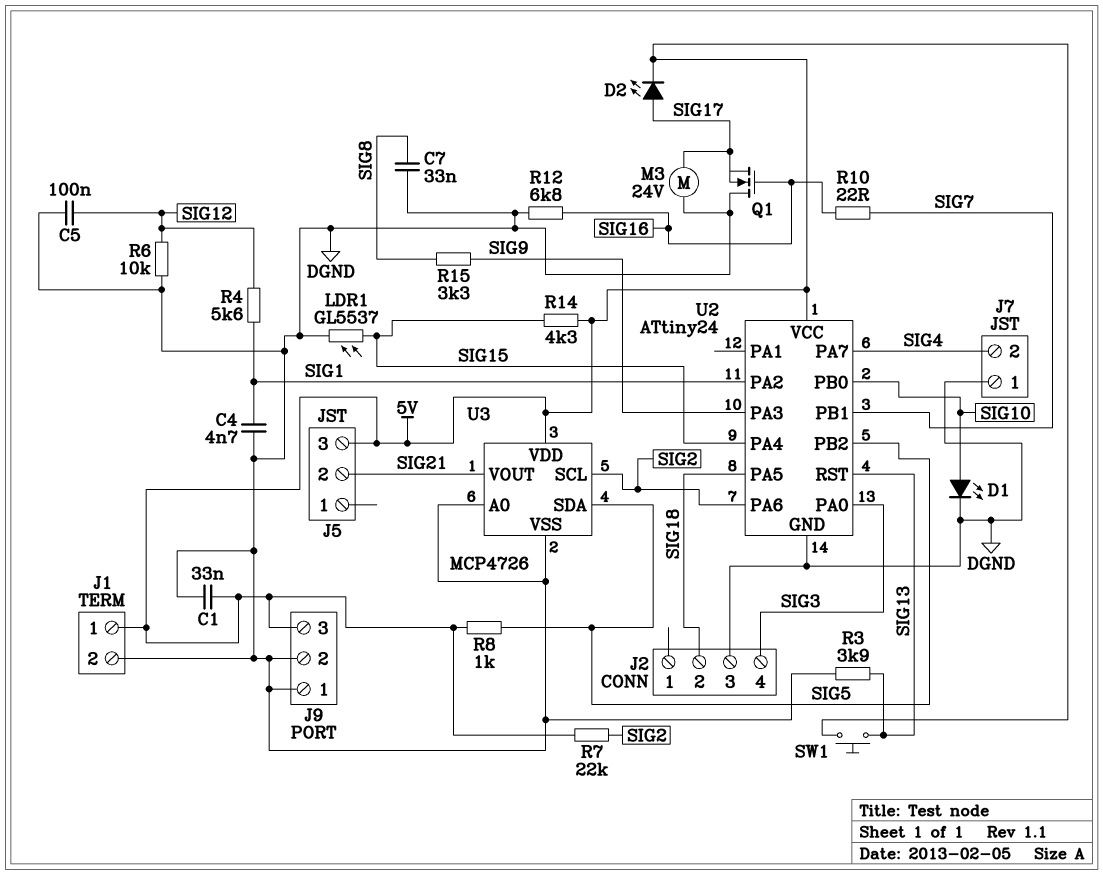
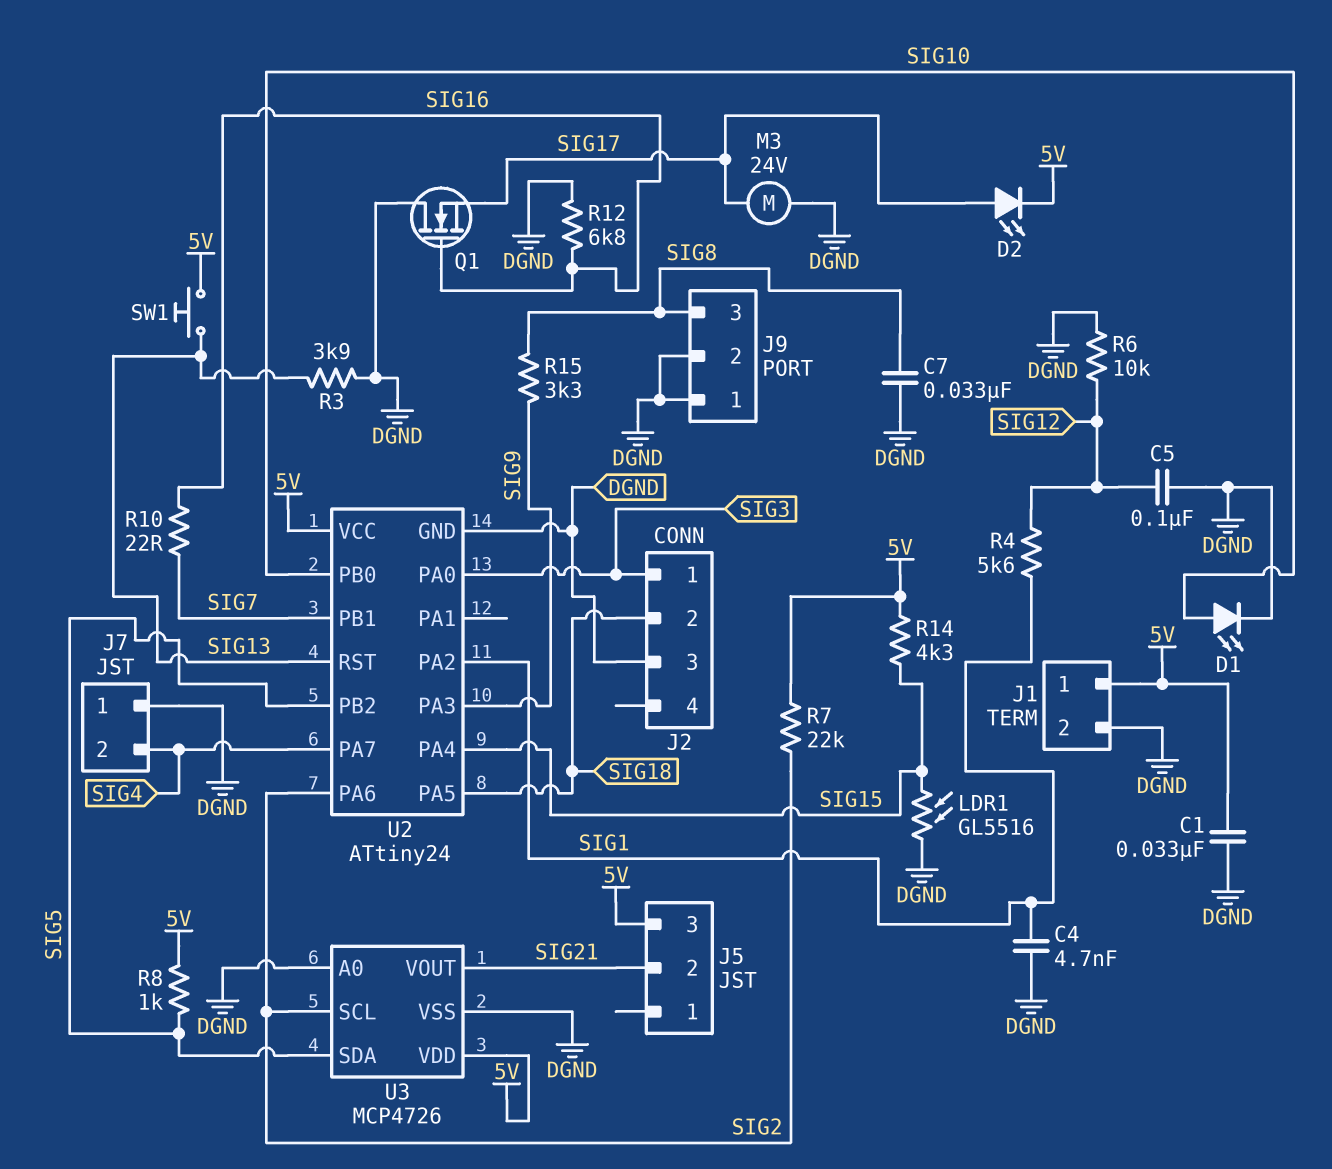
J2 pin 1: none -> SIG3
J2 pin 4: SIG3 -> none
J9 pin 3: 5V -> SIG8
LDR1: GL5537 (DGND, SIG15) -> GL5516 (DGND, SIG15)

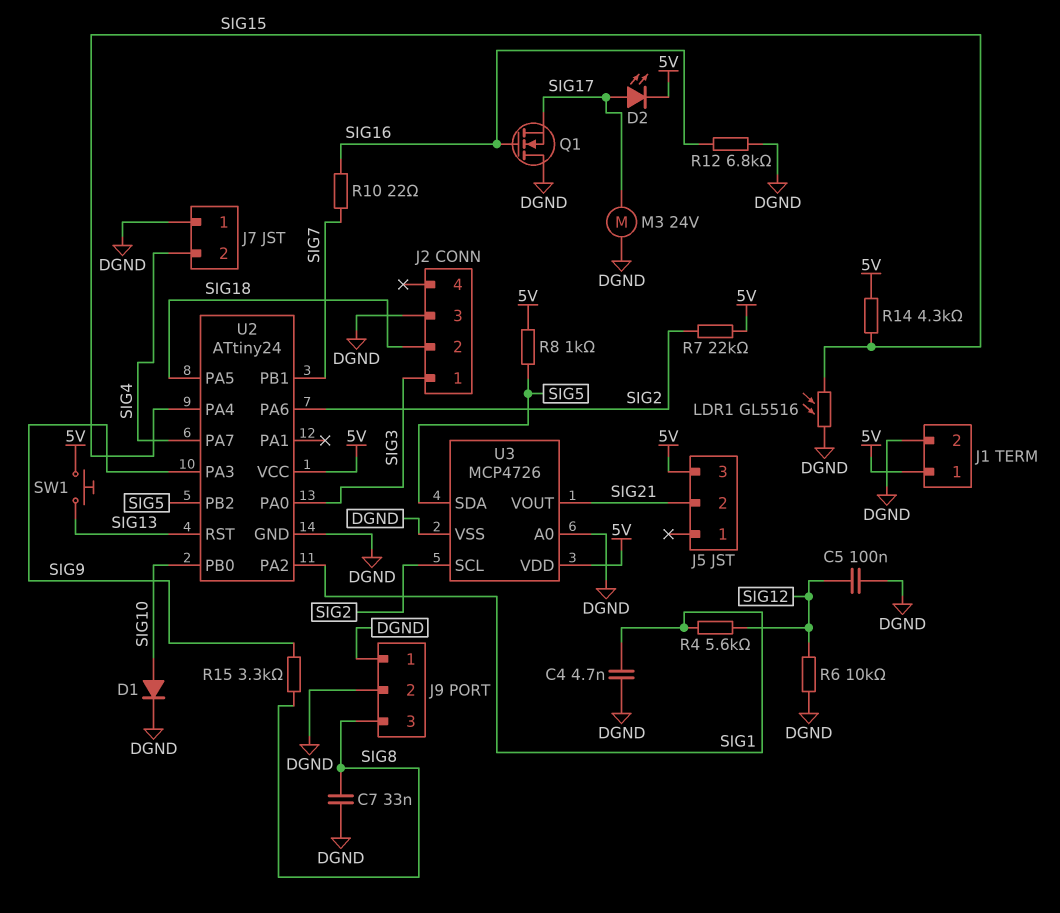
C1: 33nF (5V, DGND) -> none
D1: LED (A SIG10, K DGND) -> diode (A SIG10, K DGND)
R3: 3.9k (DGND, SIG13) -> none

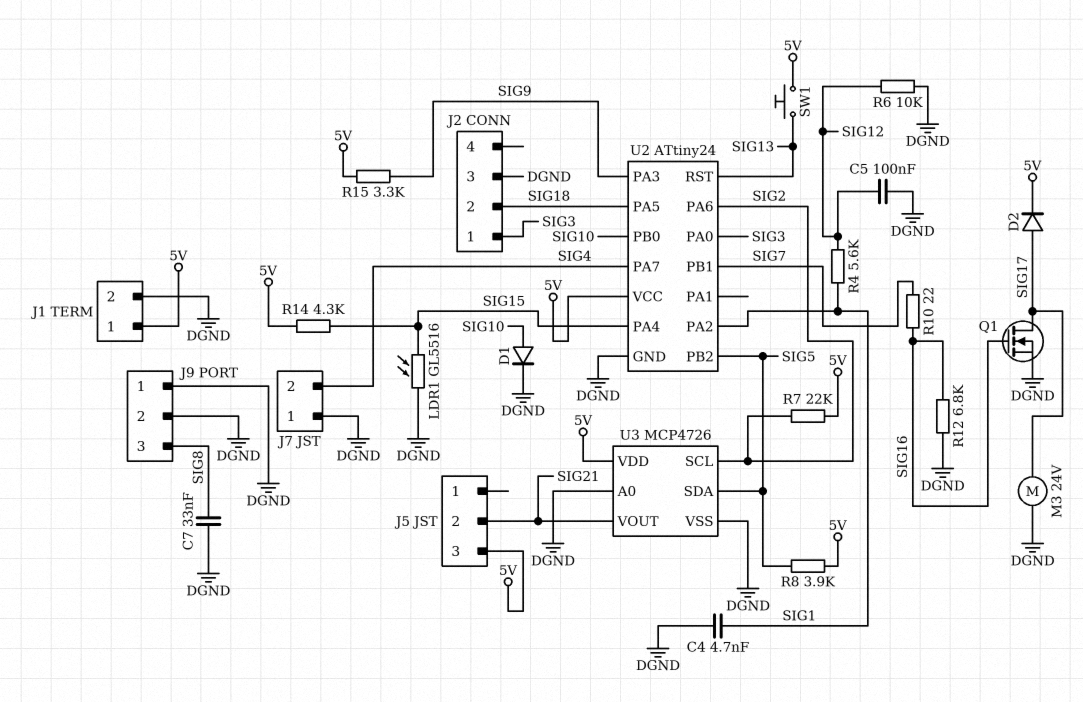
D2: LED (A SIG17, K 5V) -> diode (A SIG17, K 5V)
Q1: NMOS (G SIG16, D DGND, S SIG17) -> NMOS (G SIG16, D SIG17, S DGND)
R8: 1k (5V, SIG5) -> 3.9k (5V, SIG5)
R15: 3.3k (SIG8, SIG9) -> 3.3k (5V, SIG9)

